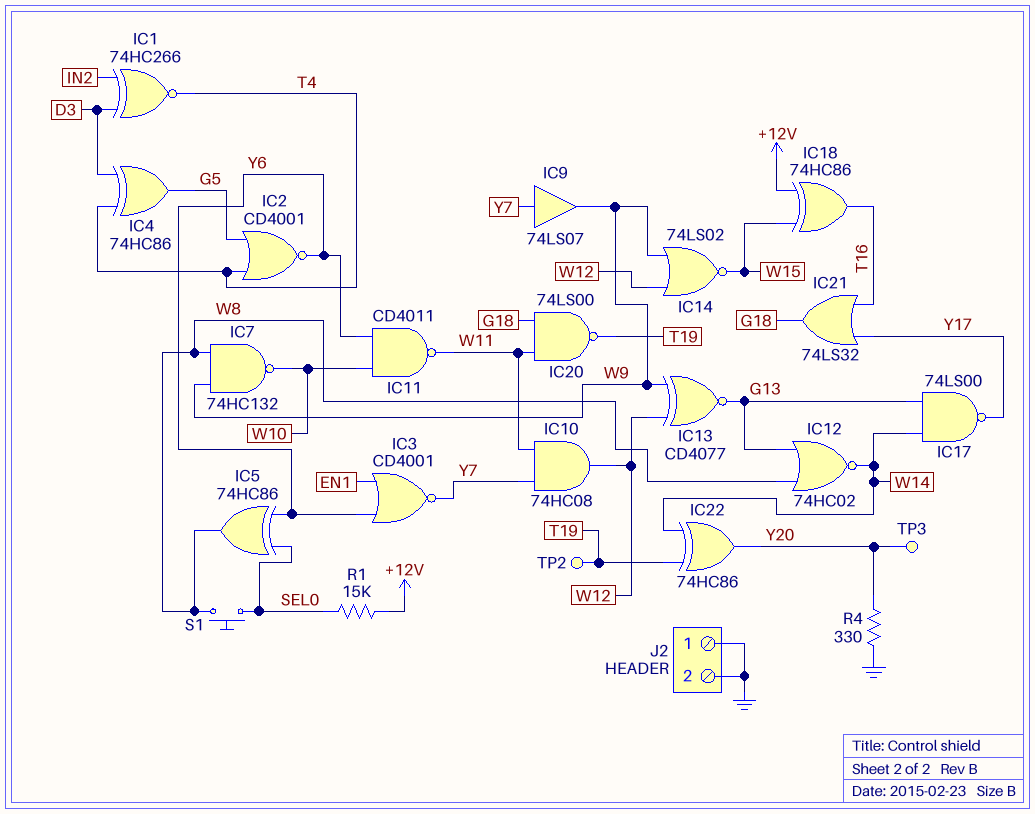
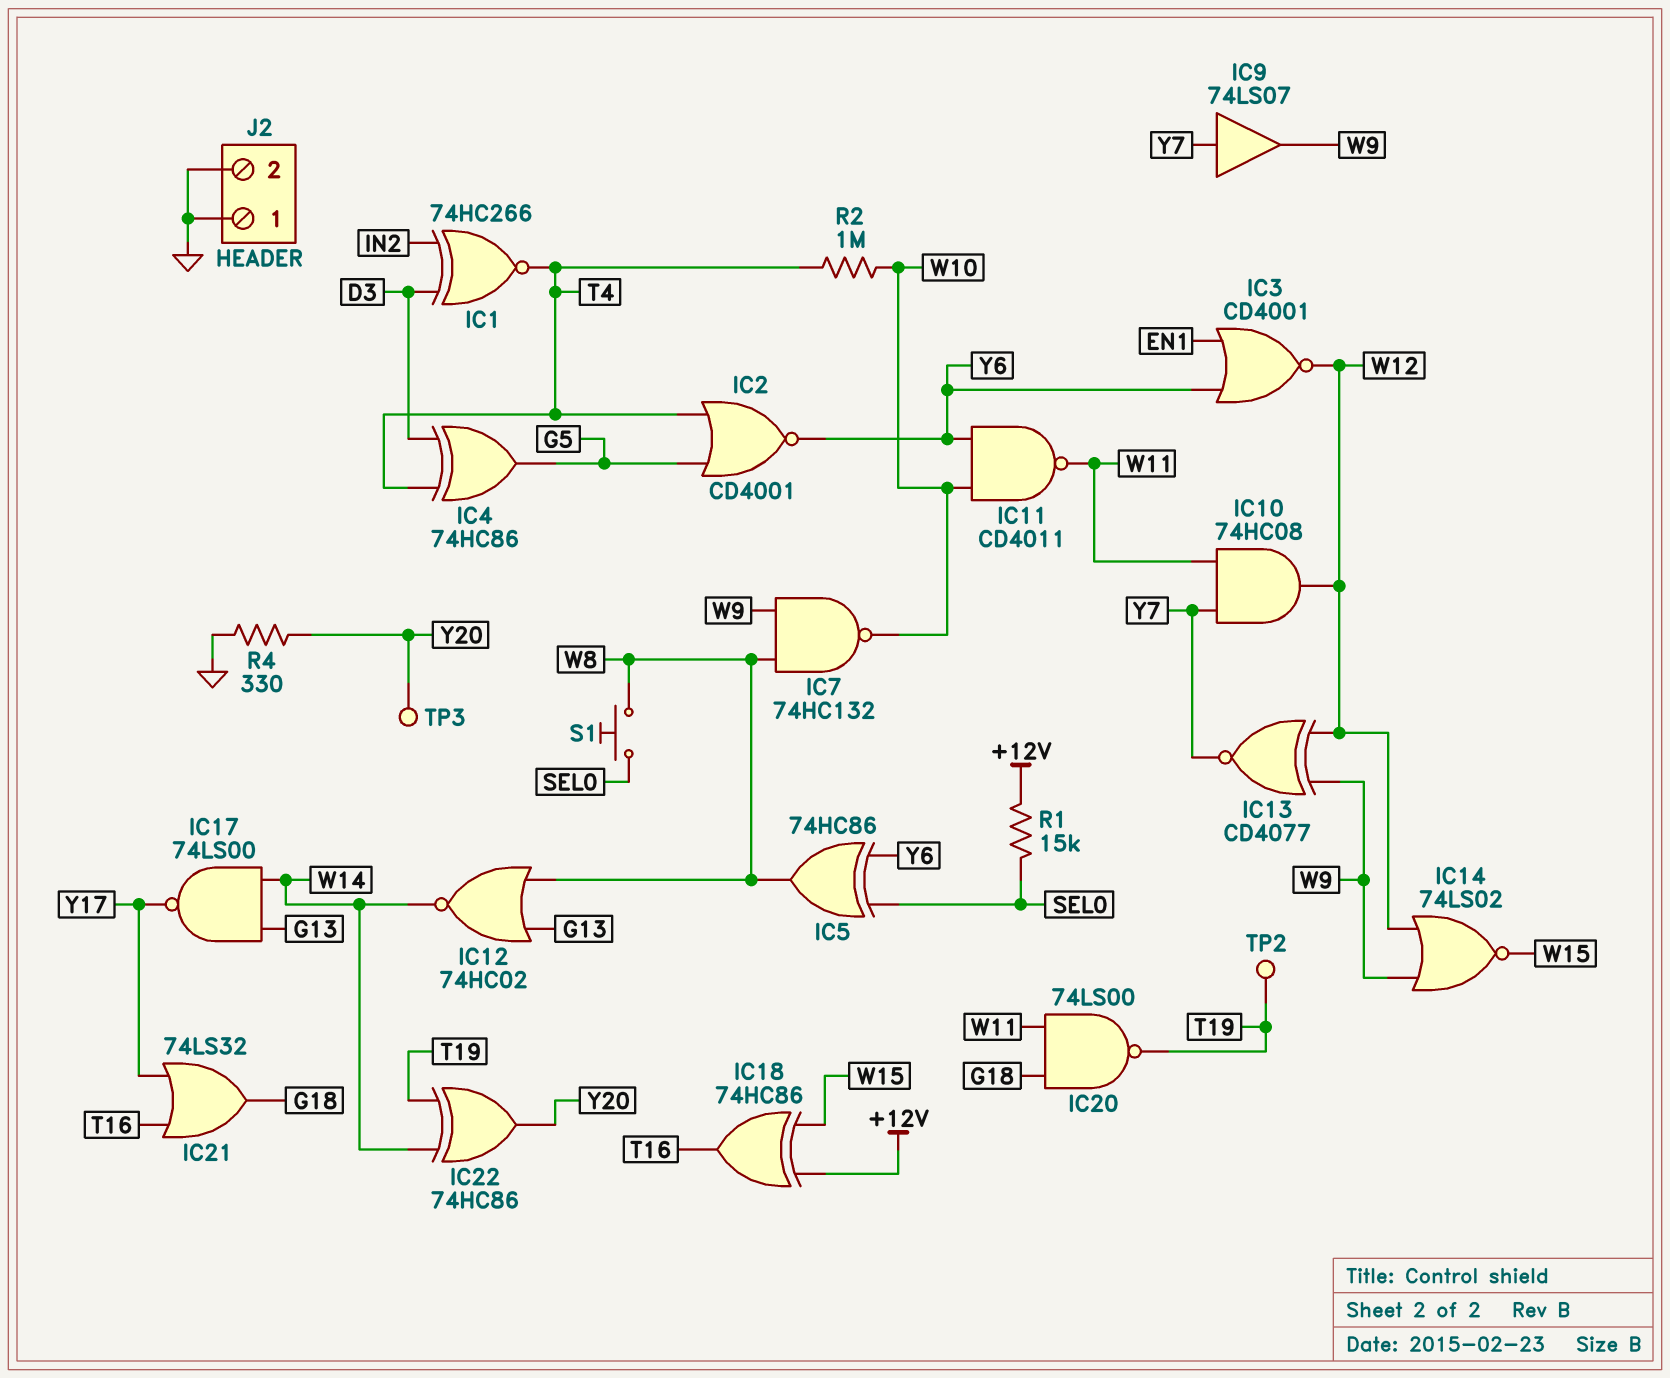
IC3: NOR CD4001 (in EN1, in Y6, out Y7) -> NOR CD4001 (in EN1, in Y6, out W12)
IC13: XNOR CD4077 (in W9, in W12, out G13) -> XNOR CD4077 (in W9, in W12, out Y7)
R2: none -> 1M (T4, W10)

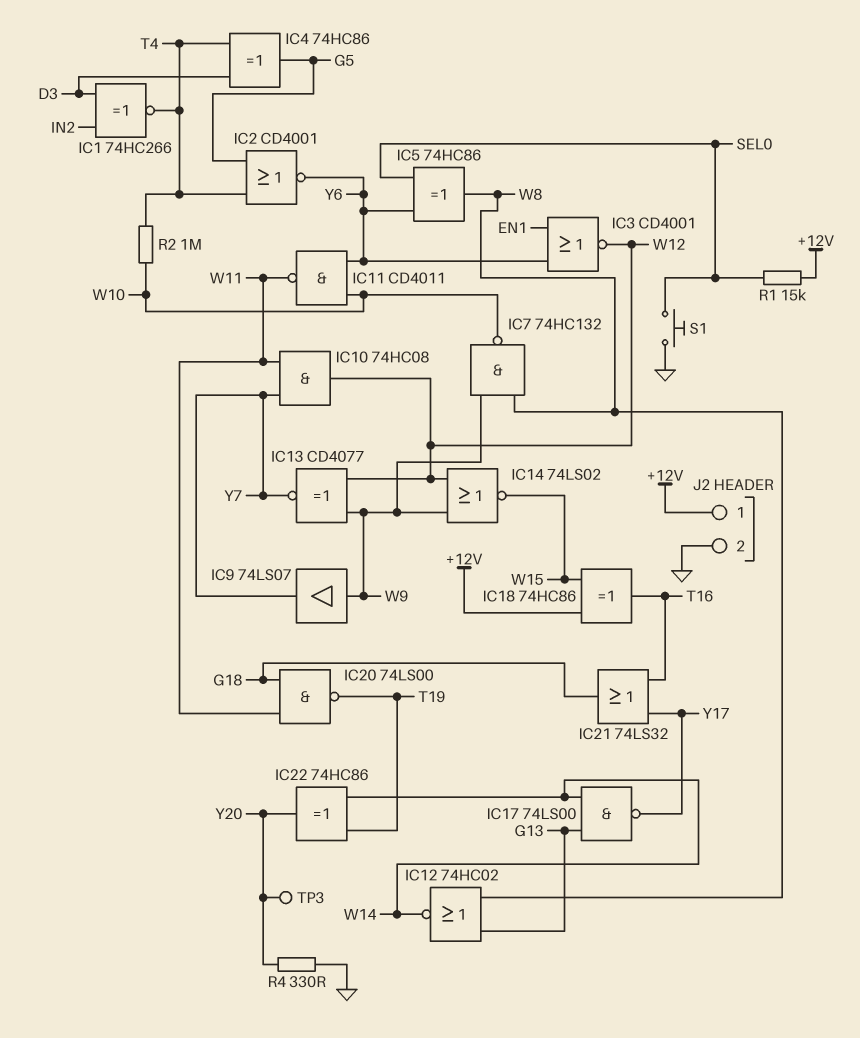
IC9: buffer 74LS07 (in Y7, out W9) -> buffer 74LS07 (in W9, out Y7)
J2 pin 1: GND -> +12V
S1: button (SEL0, W8) -> button (GND, SEL0)
TP2: test point (T19) -> none

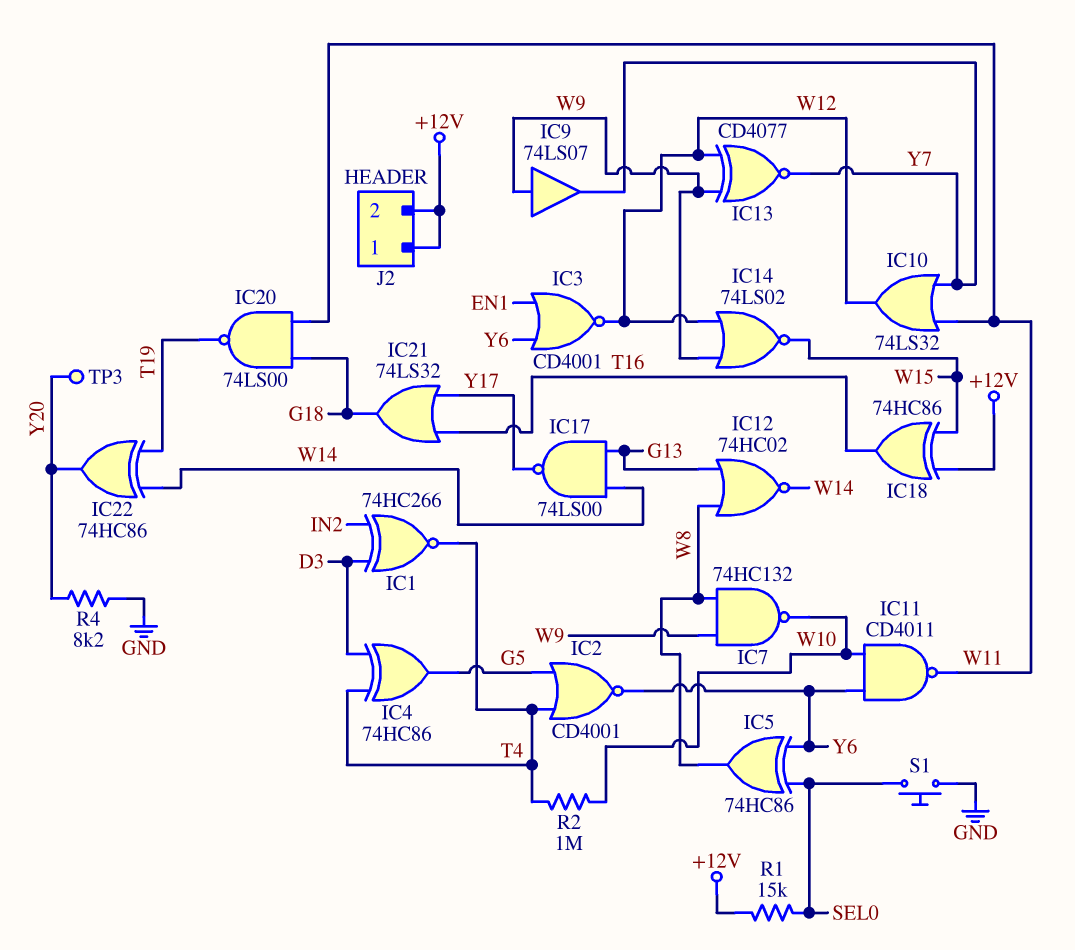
IC10: AND 74HC08 (in W11, in Y7, out W12) -> OR 74LS32 (in W11, in Y7, out W12)
J2 pin 2: GND -> +12V
R4: 330 (GND, Y20) -> 8.2k (GND, Y20)

